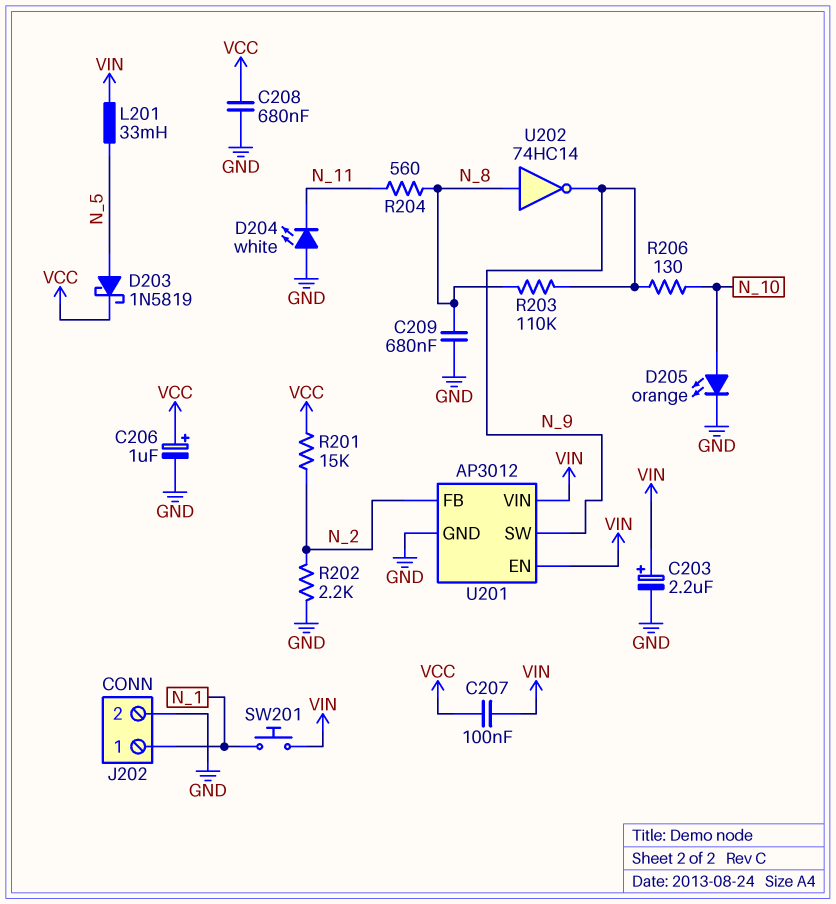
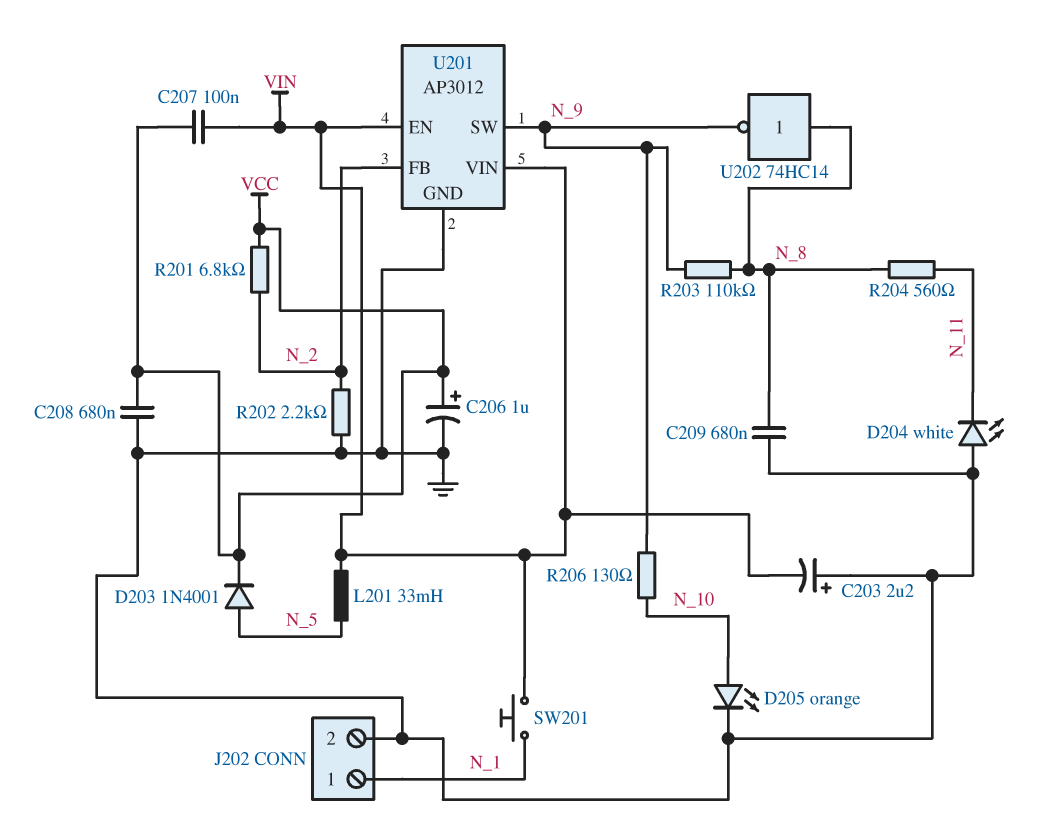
C203: 2.2uF (plus VIN, minus GND) -> 2.2uF (plus GND, minus VIN)
D203: schottky 1N5819 (A N_5, K VCC) -> diode 1N4001 (A N_5, K VCC)
R201: 15k (N_2, VCC) -> 6.8k (N_2, VCC)

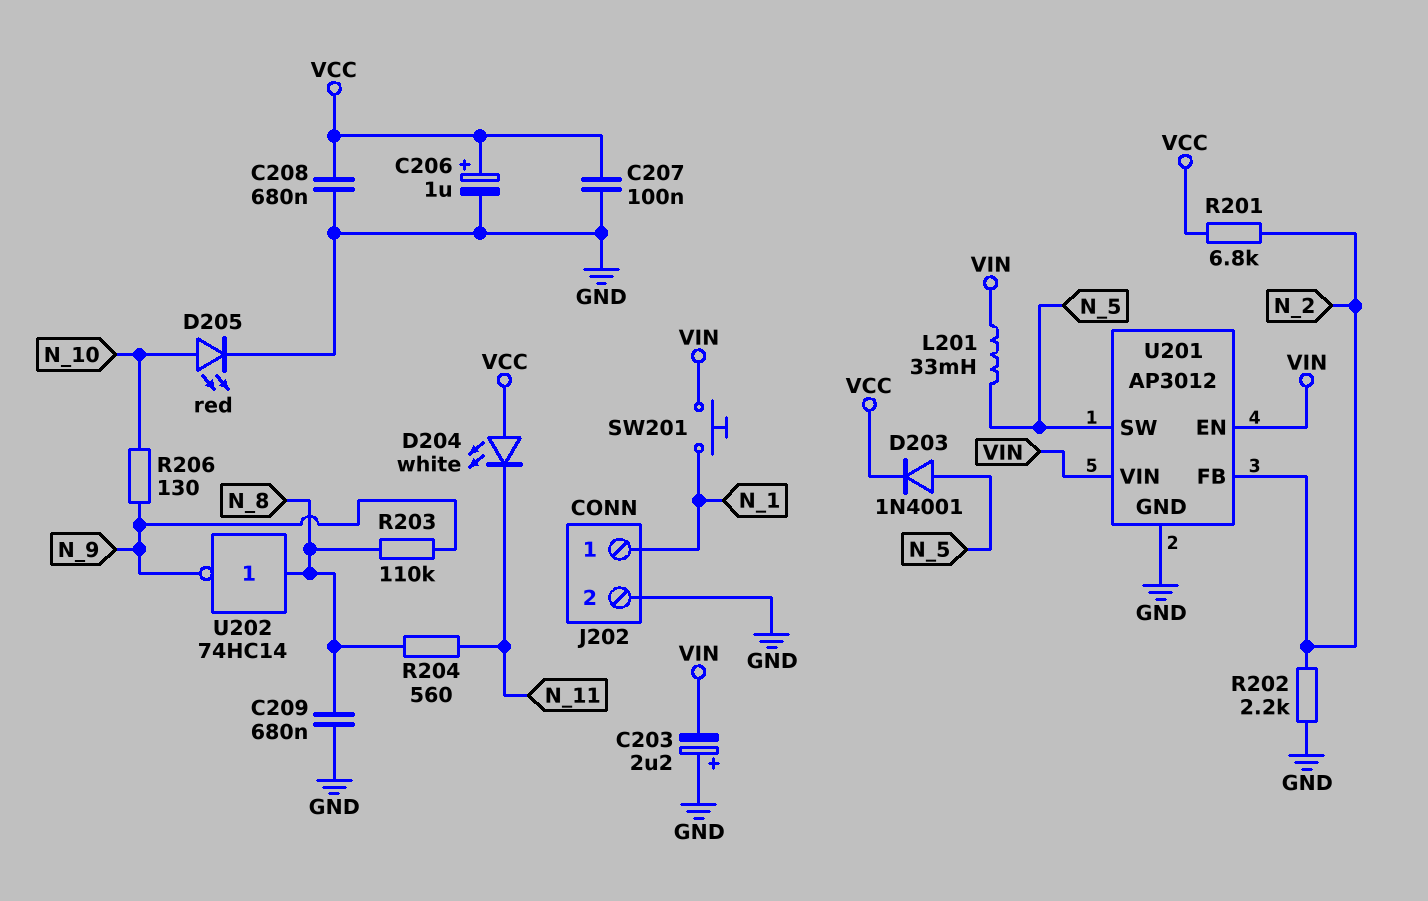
C207: 100nF (VCC, VIN) -> 100nF (GND, VCC)
D204: LED white (A GND, K N_11) -> LED white (A VCC, K N_11)
D205: LED orange (A N_10, K GND) -> LED red (A N_10, K GND)
U201 pin SW: N_9 -> N_5

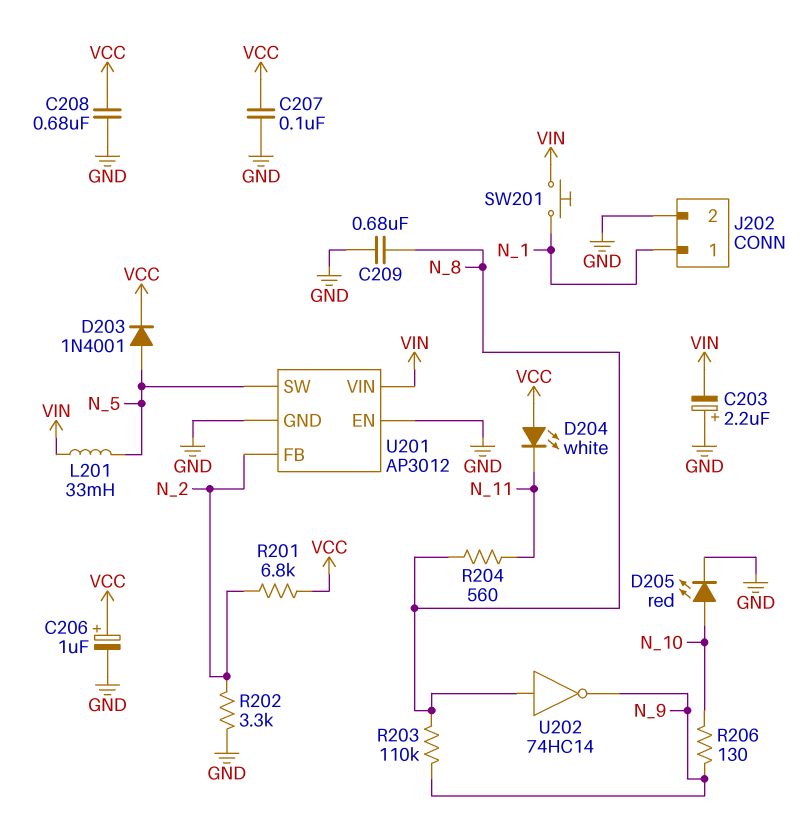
R202: 2.2k (GND, N_2) -> 3.3k (GND, N_2)
U201 pin EN: VIN -> GND

